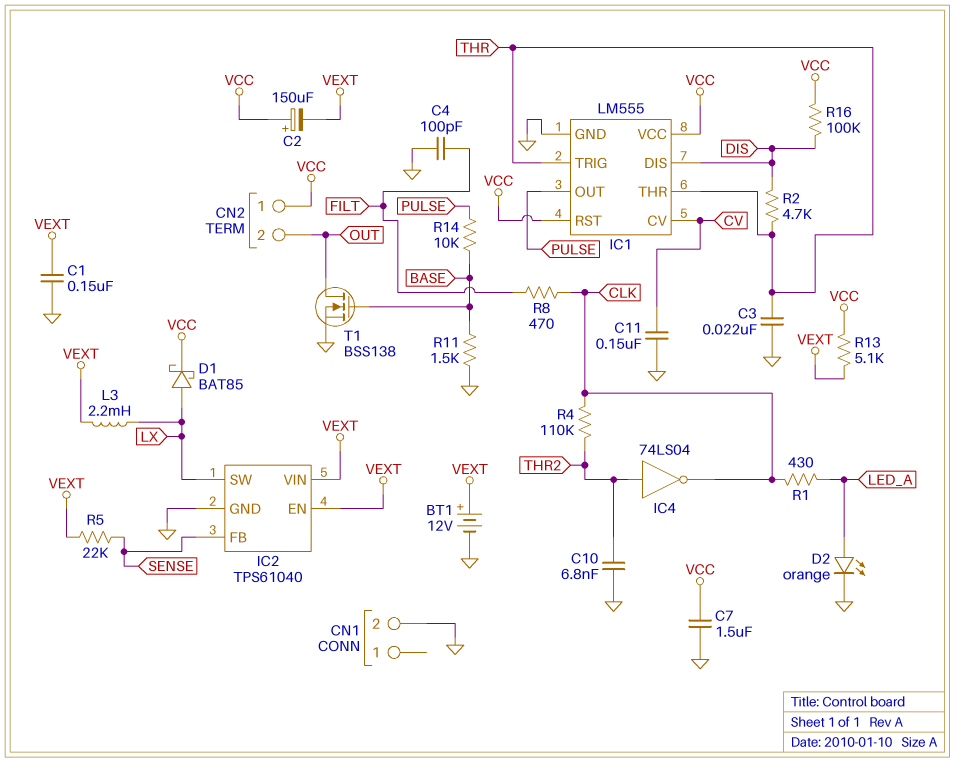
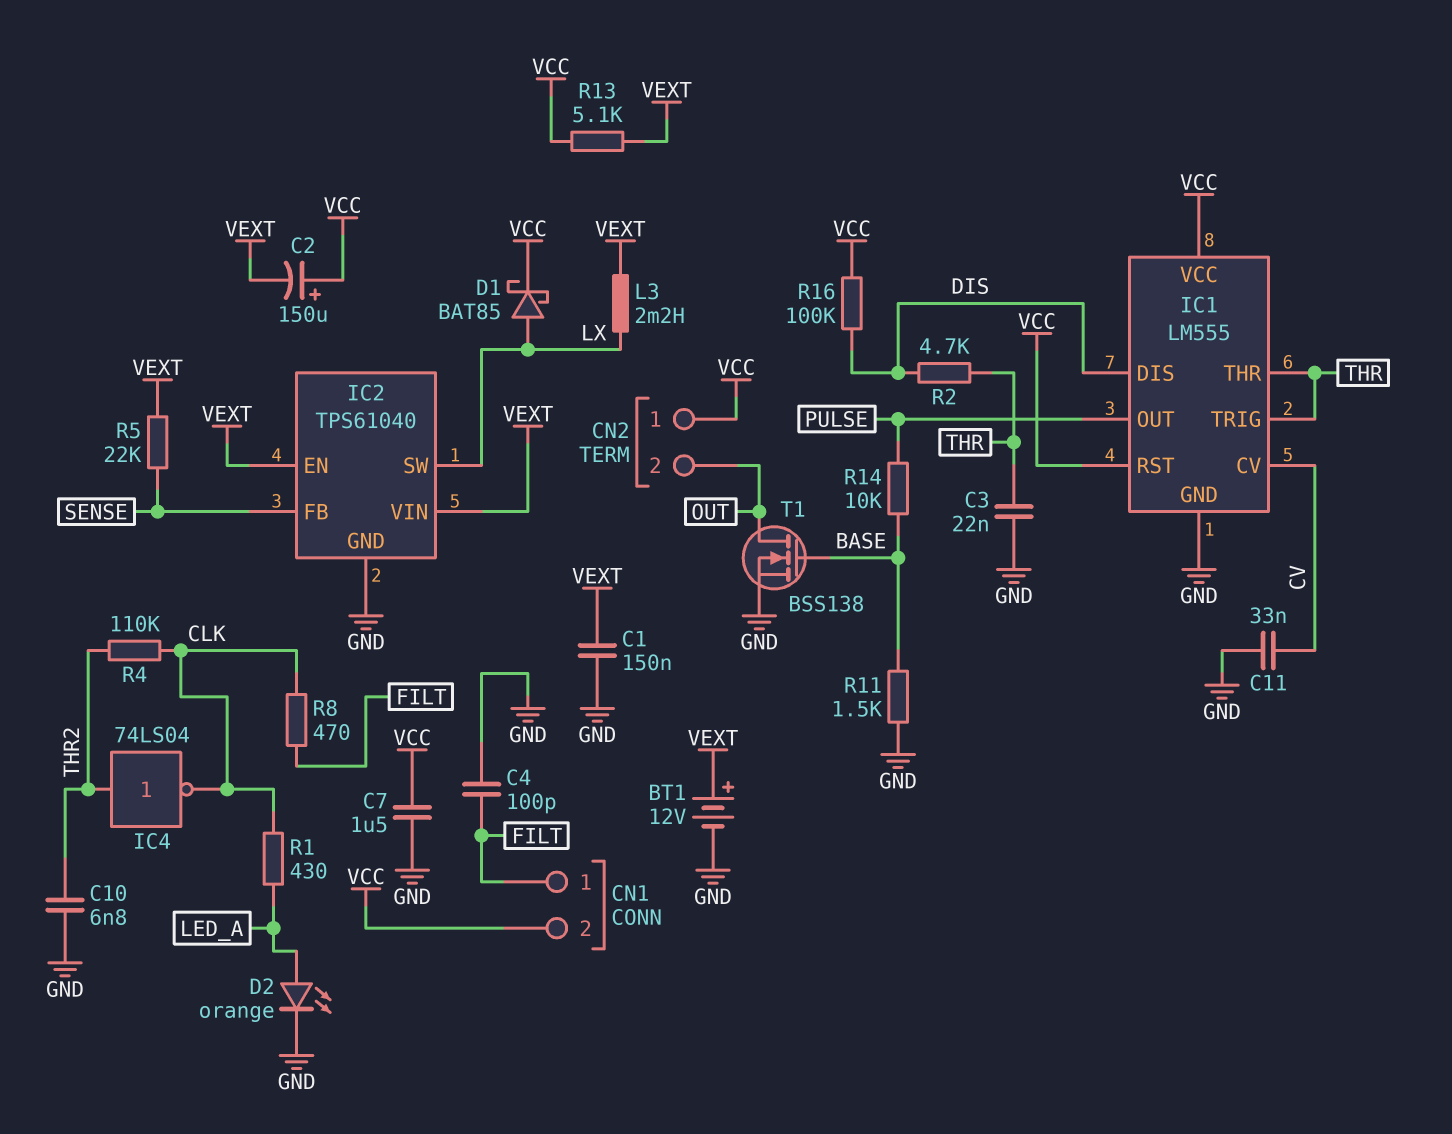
C11: 150nF (CV, GND) -> 33nF (CV, GND)
CN1 pin 1: none -> FILT
CN1 pin 2: GND -> VCC

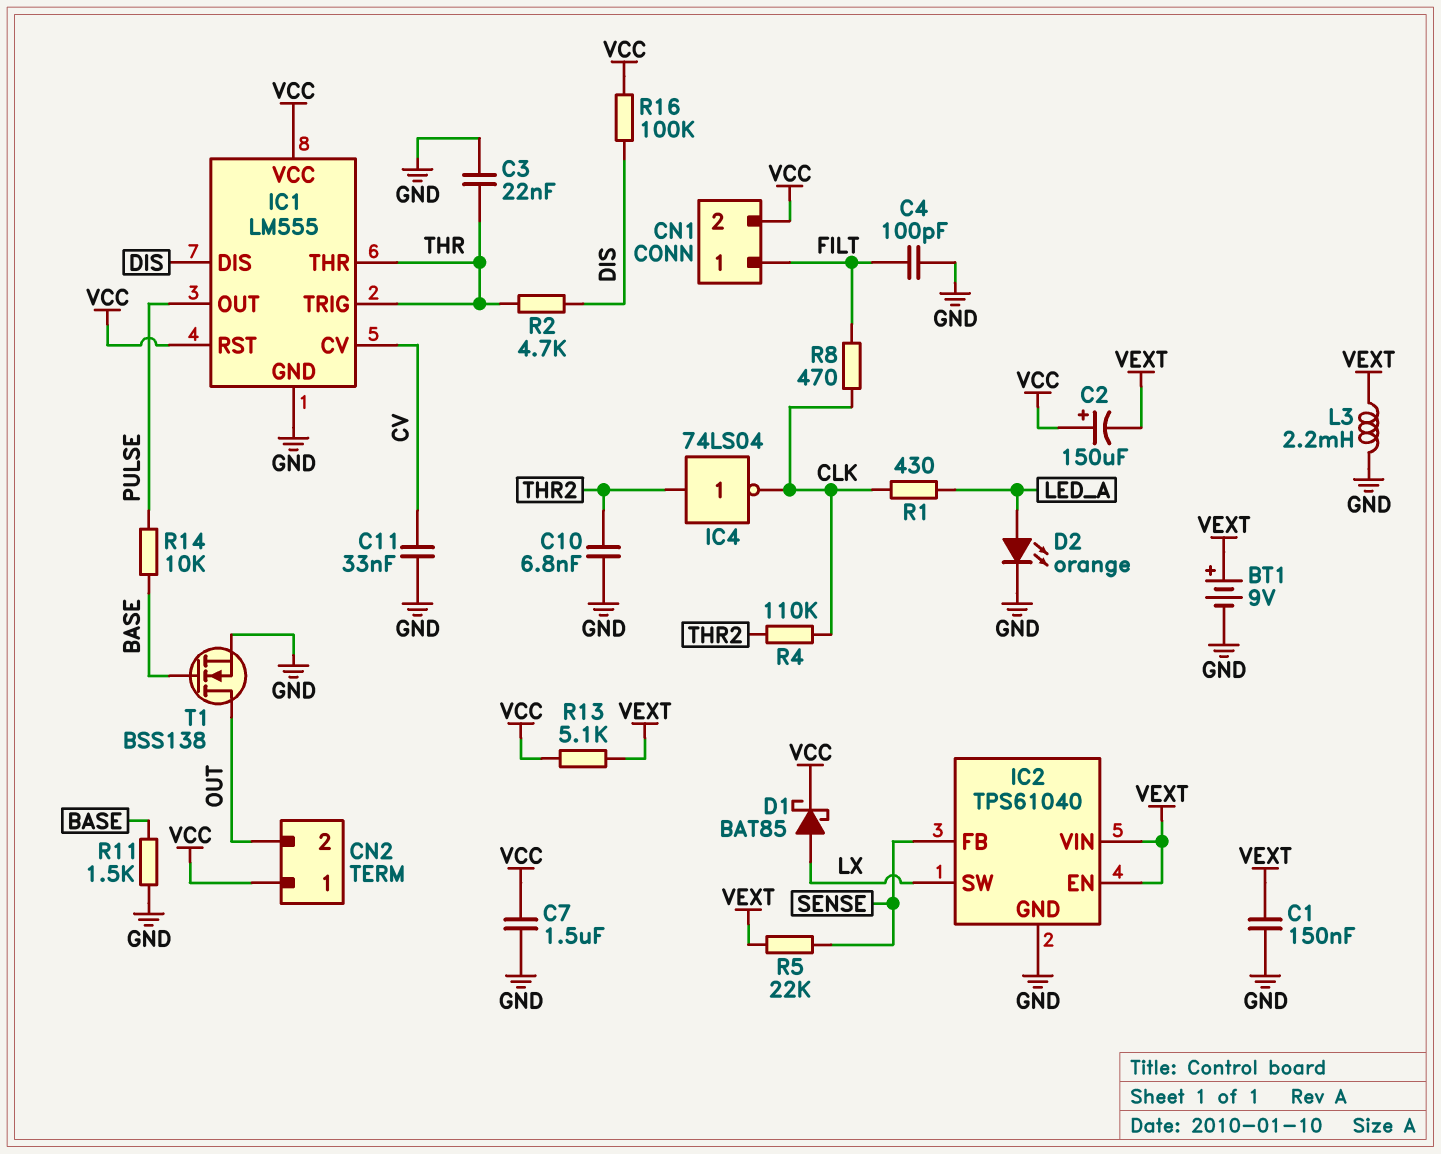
BT1: 12V (plus VEXT, minus GND) -> 9V (plus VEXT, minus GND)
L3: 2.2mH (LX, VEXT) -> 2.2mH (GND, VEXT)

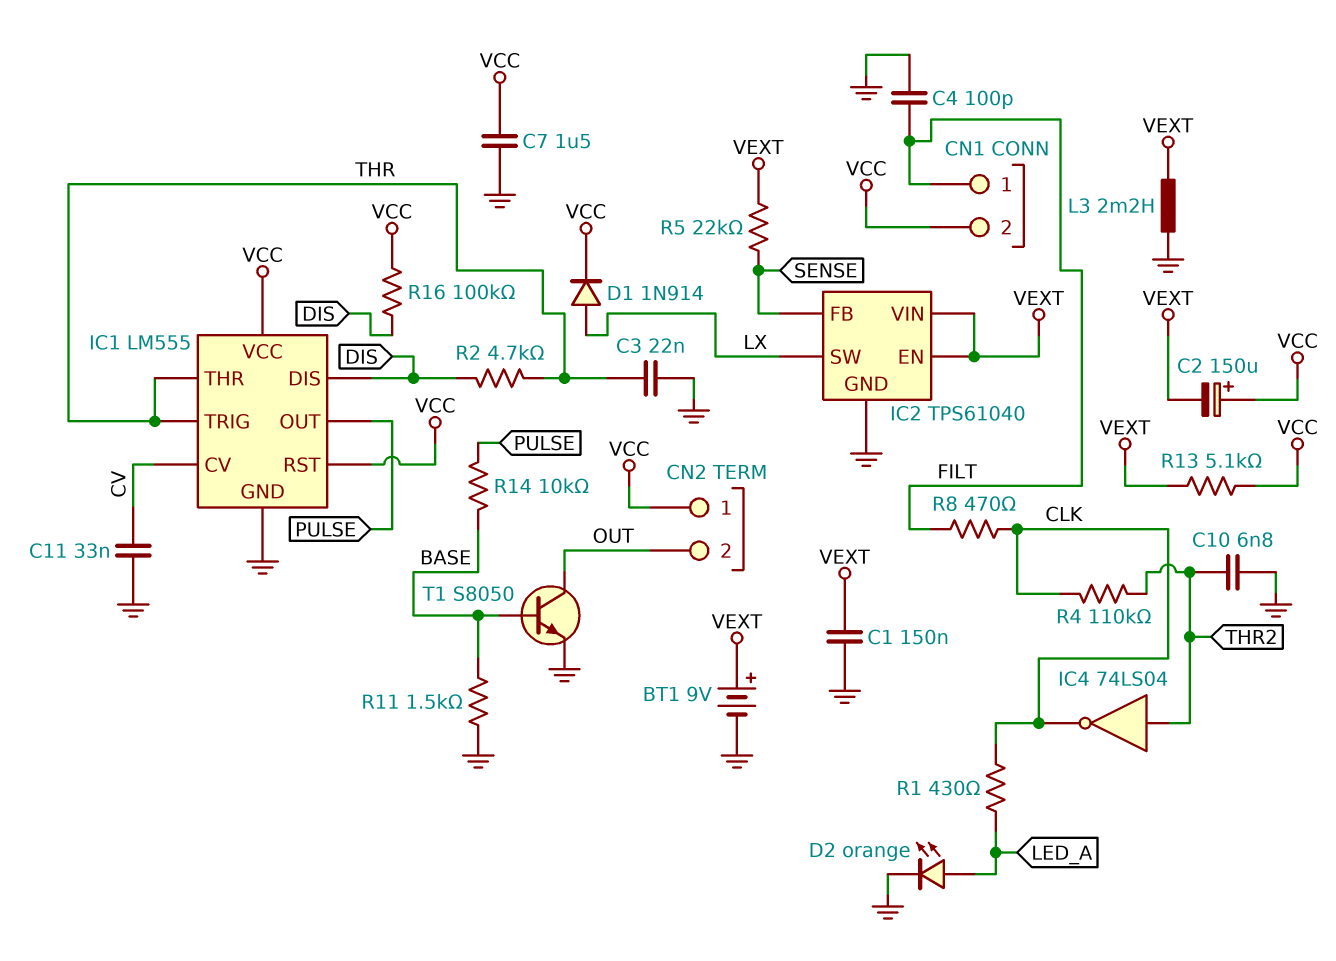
D1: schottky BAT85 (A LX, K VCC) -> diode 1N914 (A LX, K VCC)
T1: NMOS BSS138 (G BASE, D OUT, S GND) -> NPN S8050 (B BASE, C OUT, E GND)

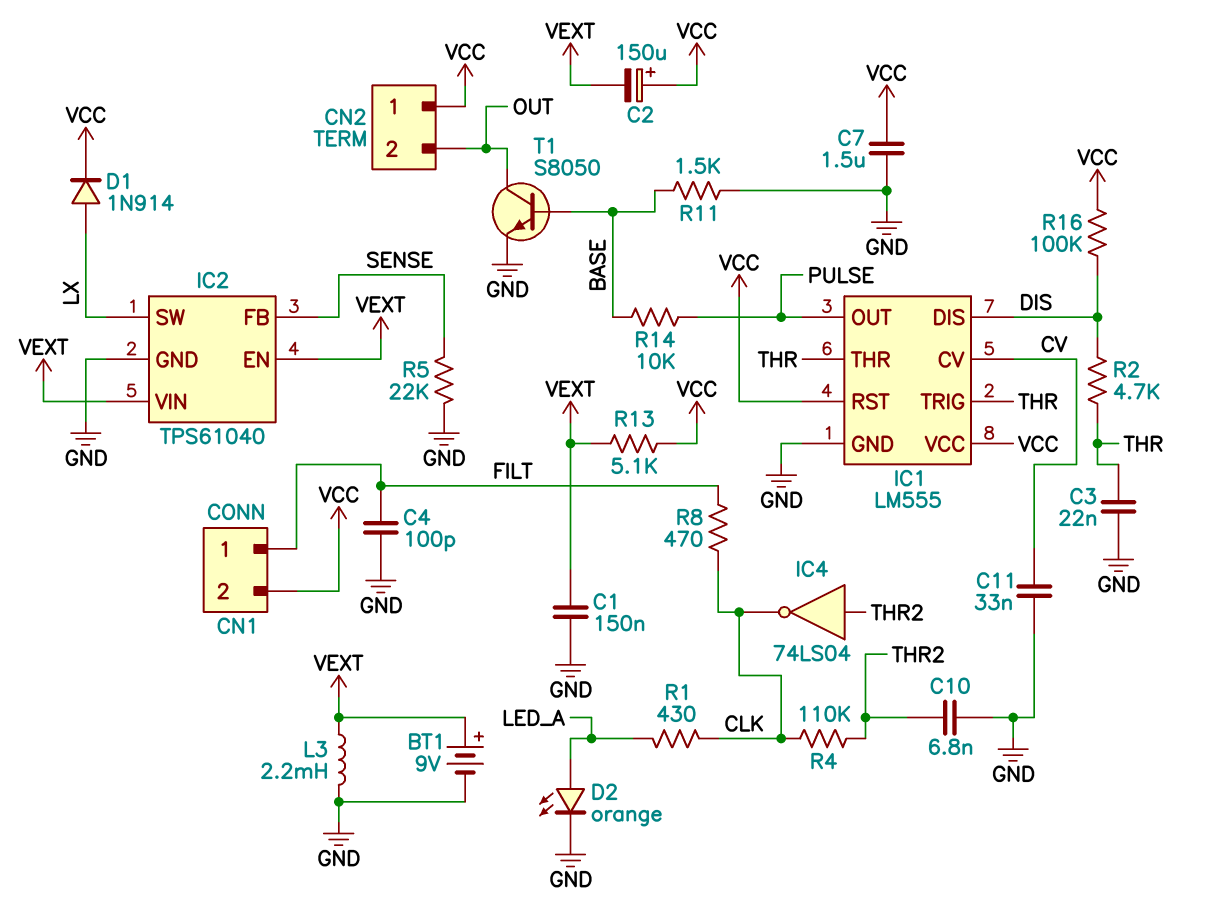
R5: 22k (SENSE, VEXT) -> 22k (GND, SENSE)

